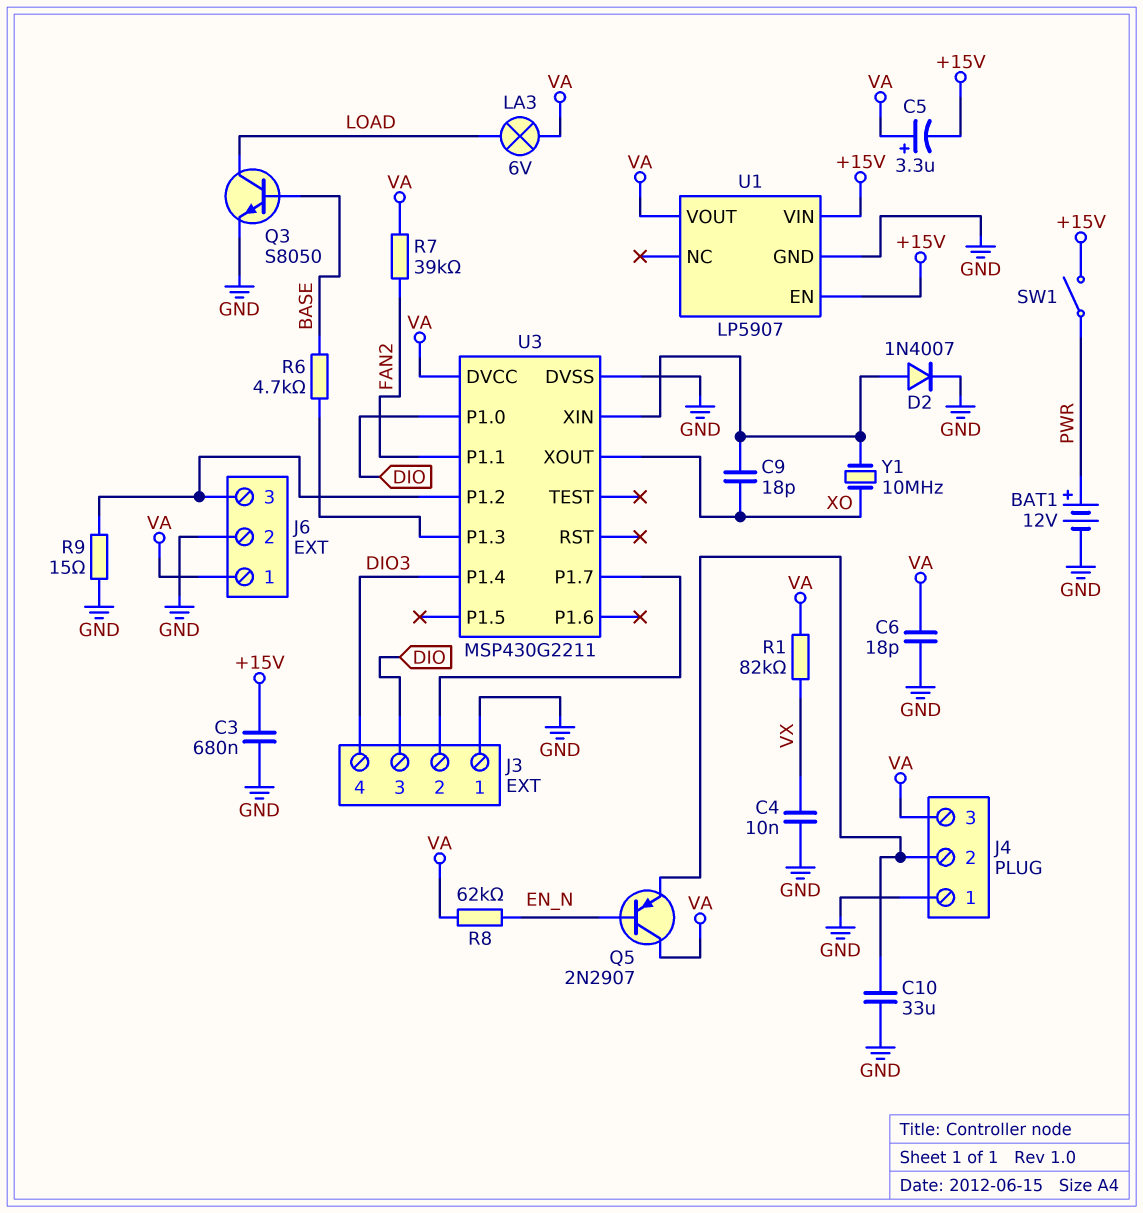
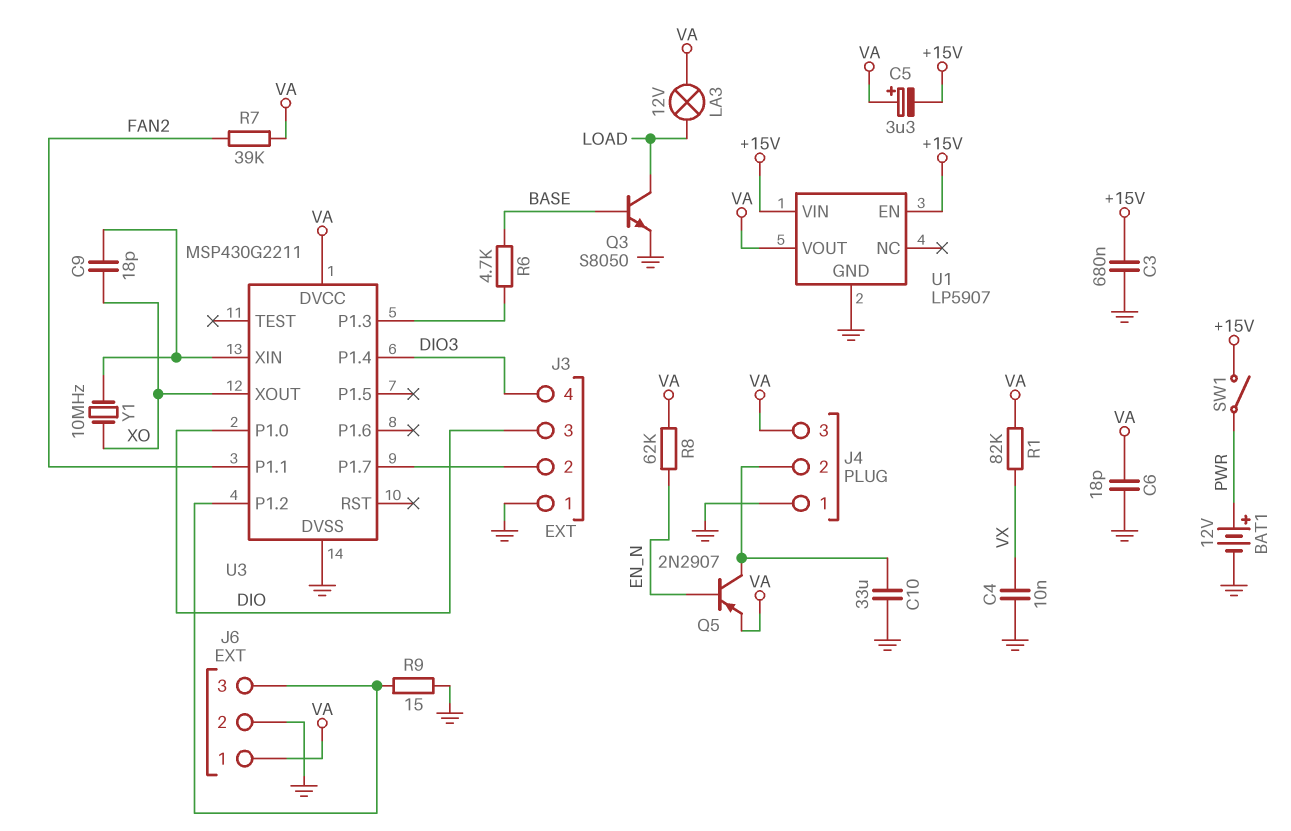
D2: diode 1N4007 (A U3/XIN, K GND) -> none
LA3: lamp 6V (LOAD, VA) -> lamp 12V (LOAD, VA)
Q5: PNP 2N2907 (B EN_N, C VA, E J4/2) -> PNP 2N2907 (B EN_N, C J4/2, E VA)

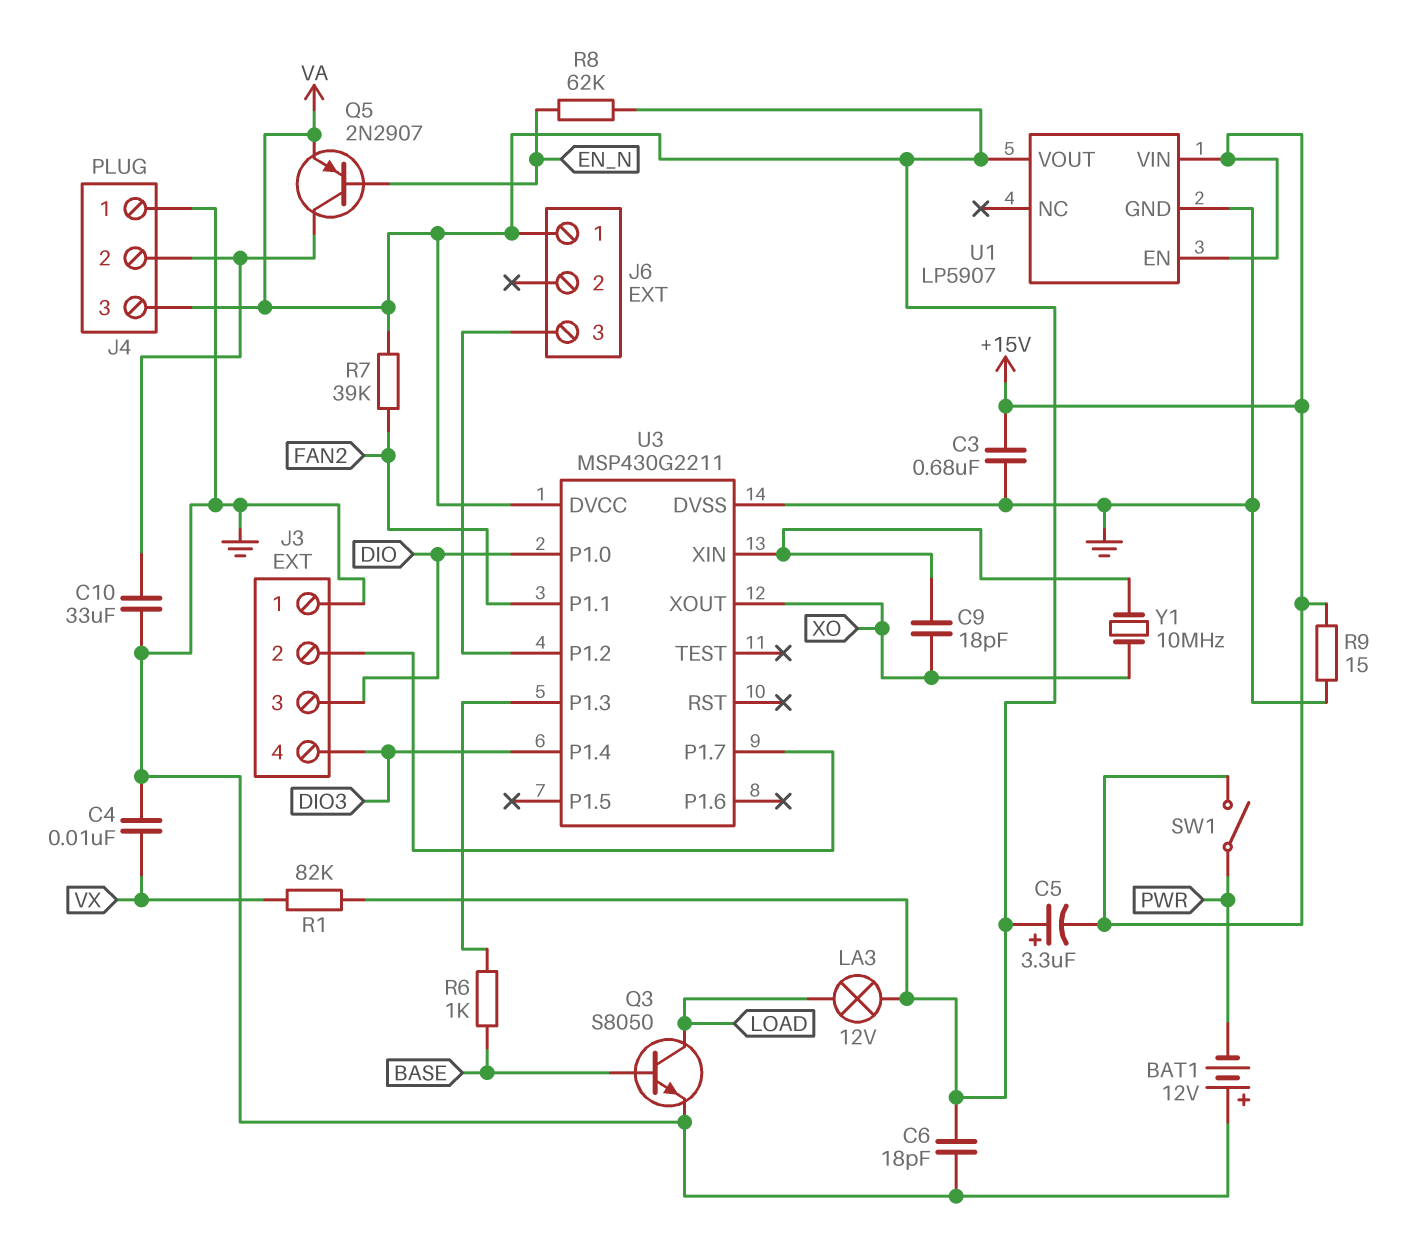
BAT1: 12V (plus PWR, minus GND) -> 12V (plus GND, minus PWR)
J6 pin 2: GND -> none
R6: 4.7k (BASE, U3/P1.3) -> 1k (BASE, U3/P1.3)
R9: 15 (GND, J6/3) -> 15 (+15V, GND)

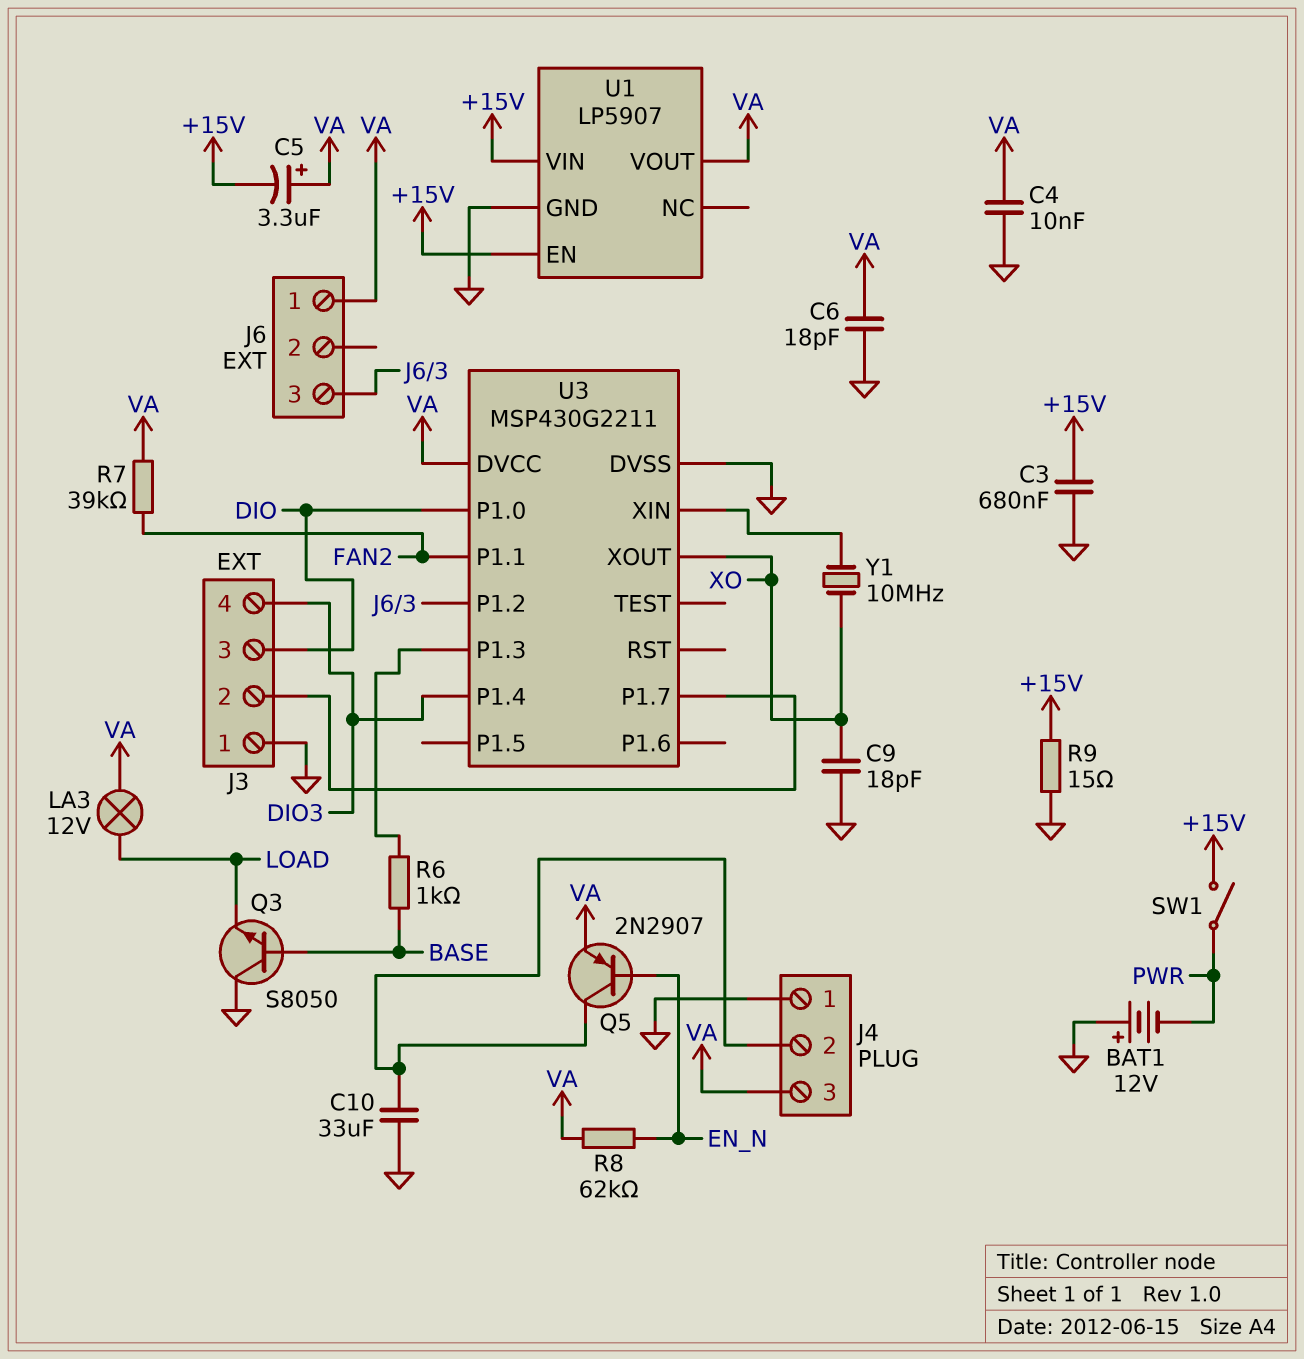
C4: 10nF (GND, VX) -> 10nF (GND, VA)
C9: 18pF (U3/XIN, XO) -> 18pF (GND, XO)
Q3: NPN S8050 (B BASE, C LOAD, E GND) -> NPN S8050 (B BASE, C GND, E LOAD)
R1: 82k (VA, VX) -> none

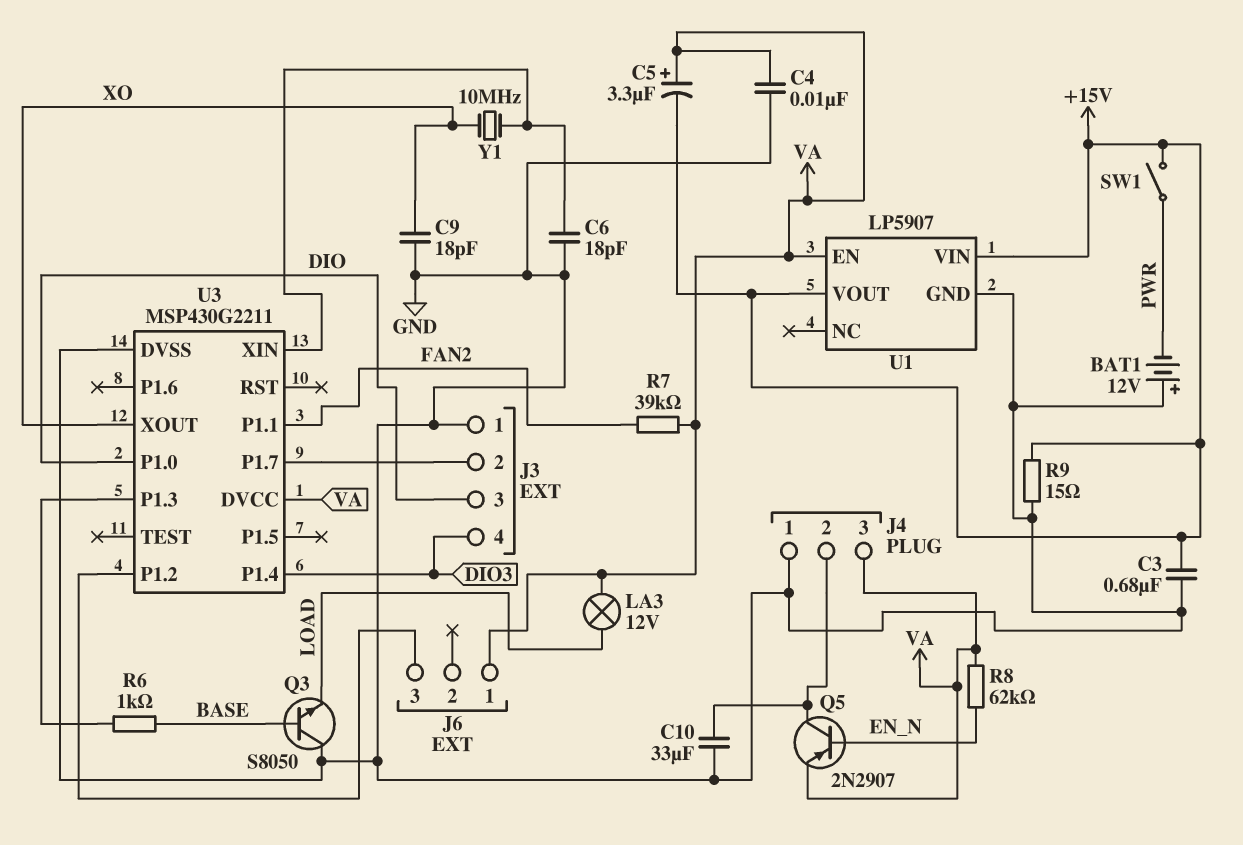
C6: 18pF (GND, VA) -> 18pF (GND, U3/XIN)
U1 pin EN: +15V -> VA
U1 pin VOUT: VA -> +15V

